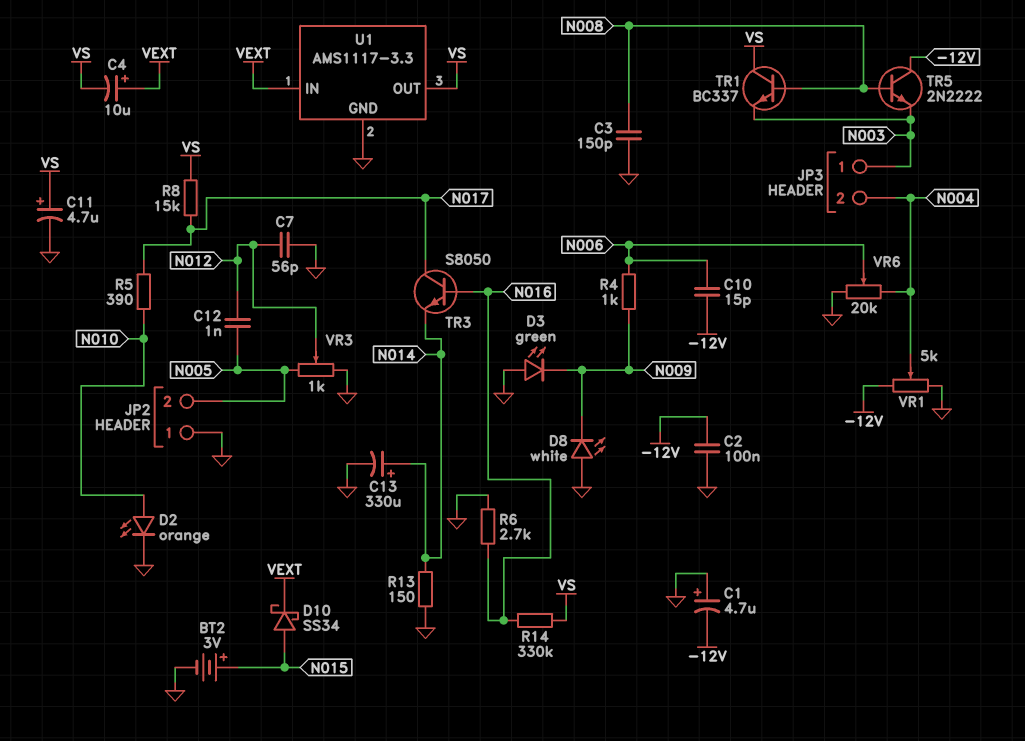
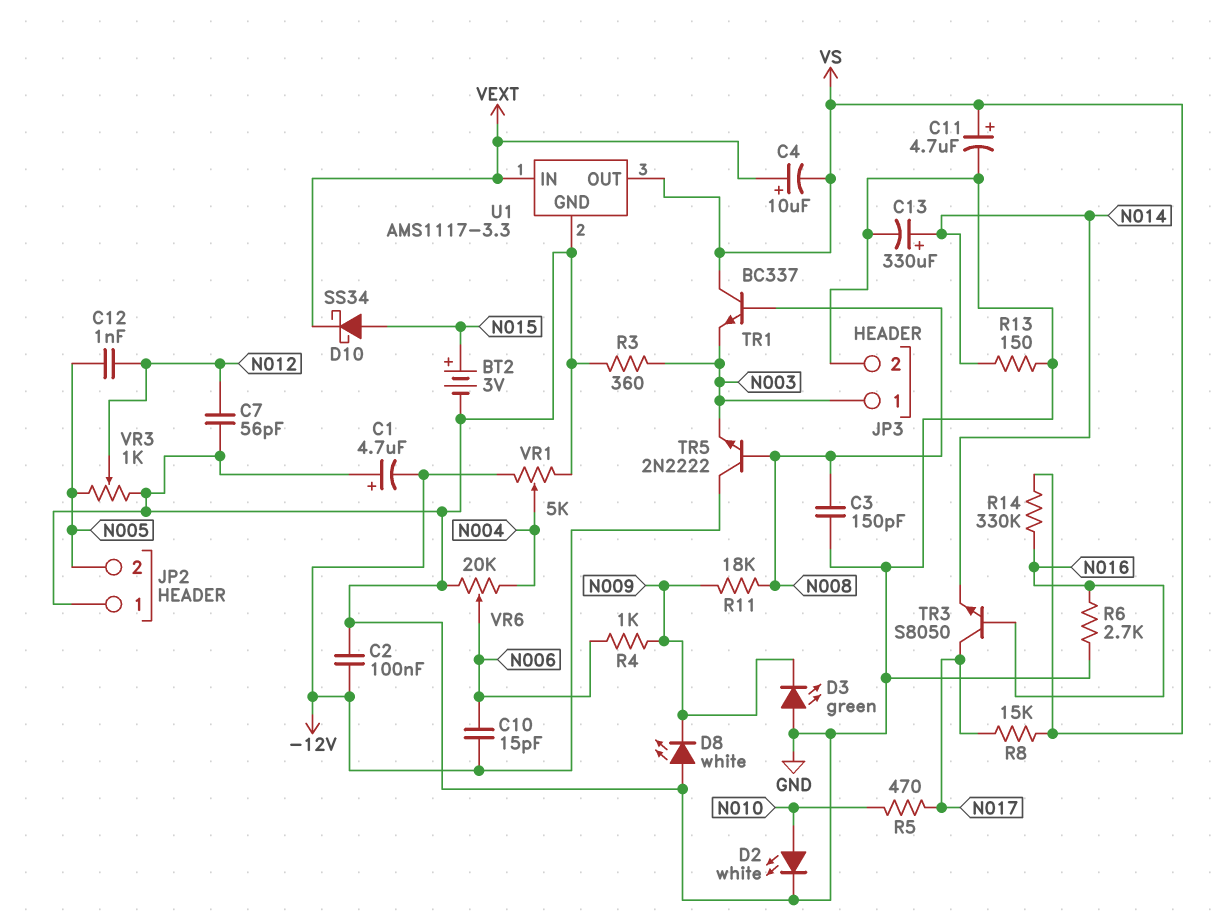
D2: LED orange (A N010, K GND) -> LED white (A N010, K GND)
JP3 pin 2: N004 -> GND
R3: none -> 360 (GND, N003)
R5: 390 (N010, N017) -> 470 (N010, N017)
R11: none -> 18k (N008, N009)

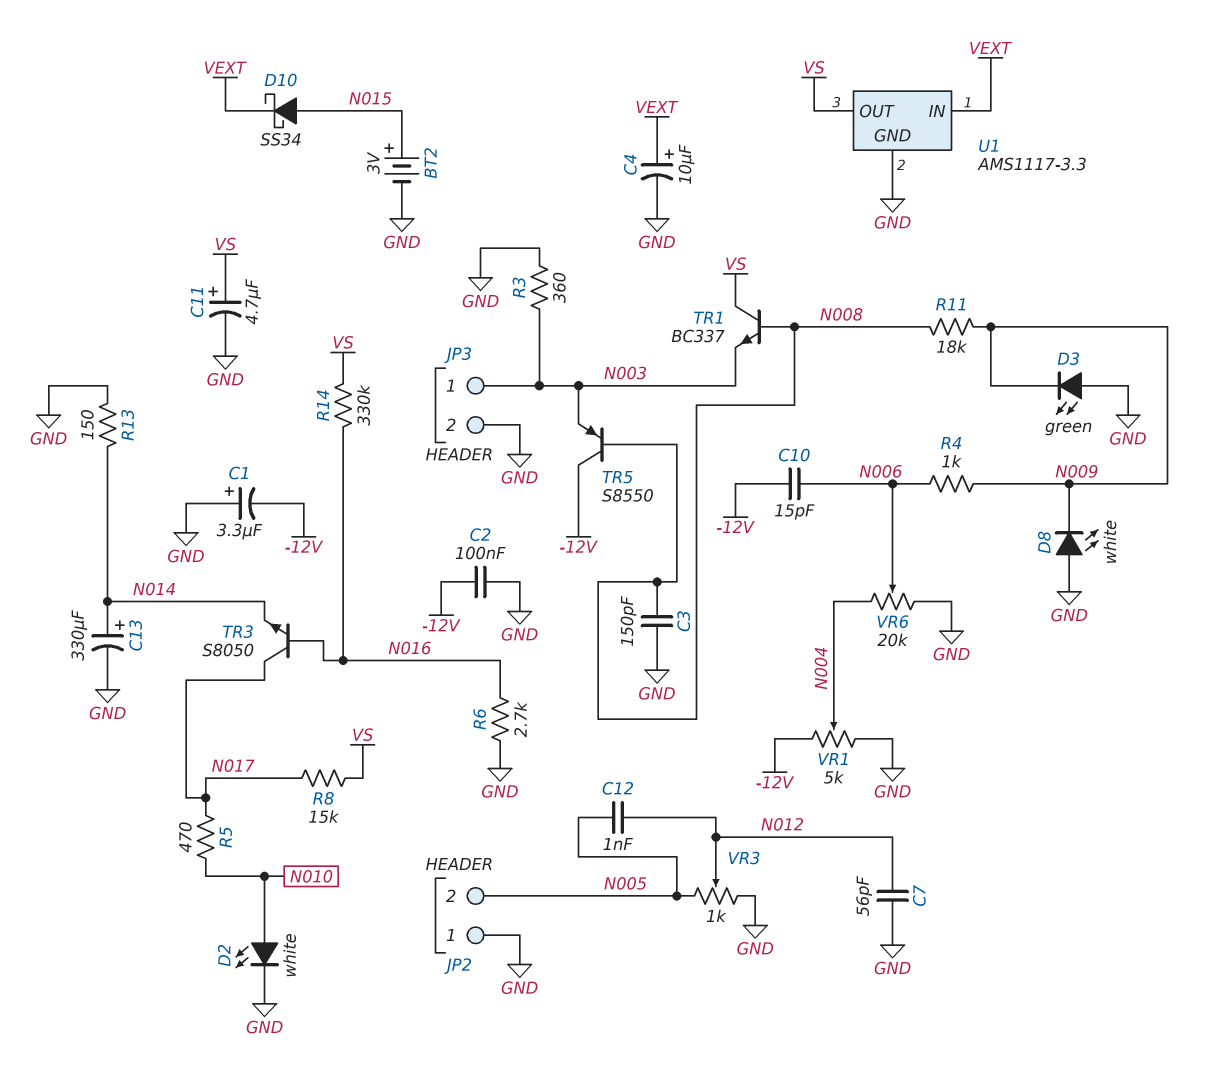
C1: 4.7uF (plus GND, minus -12V) -> 3.3uF (plus GND, minus -12V)
C4: 10uF (plus VEXT, minus VS) -> 10uF (plus VEXT, minus GND)
TR5: NPN 2N2222 (B N008, C -12V, E N003) -> PNP S8550 (B N008, C -12V, E N003)

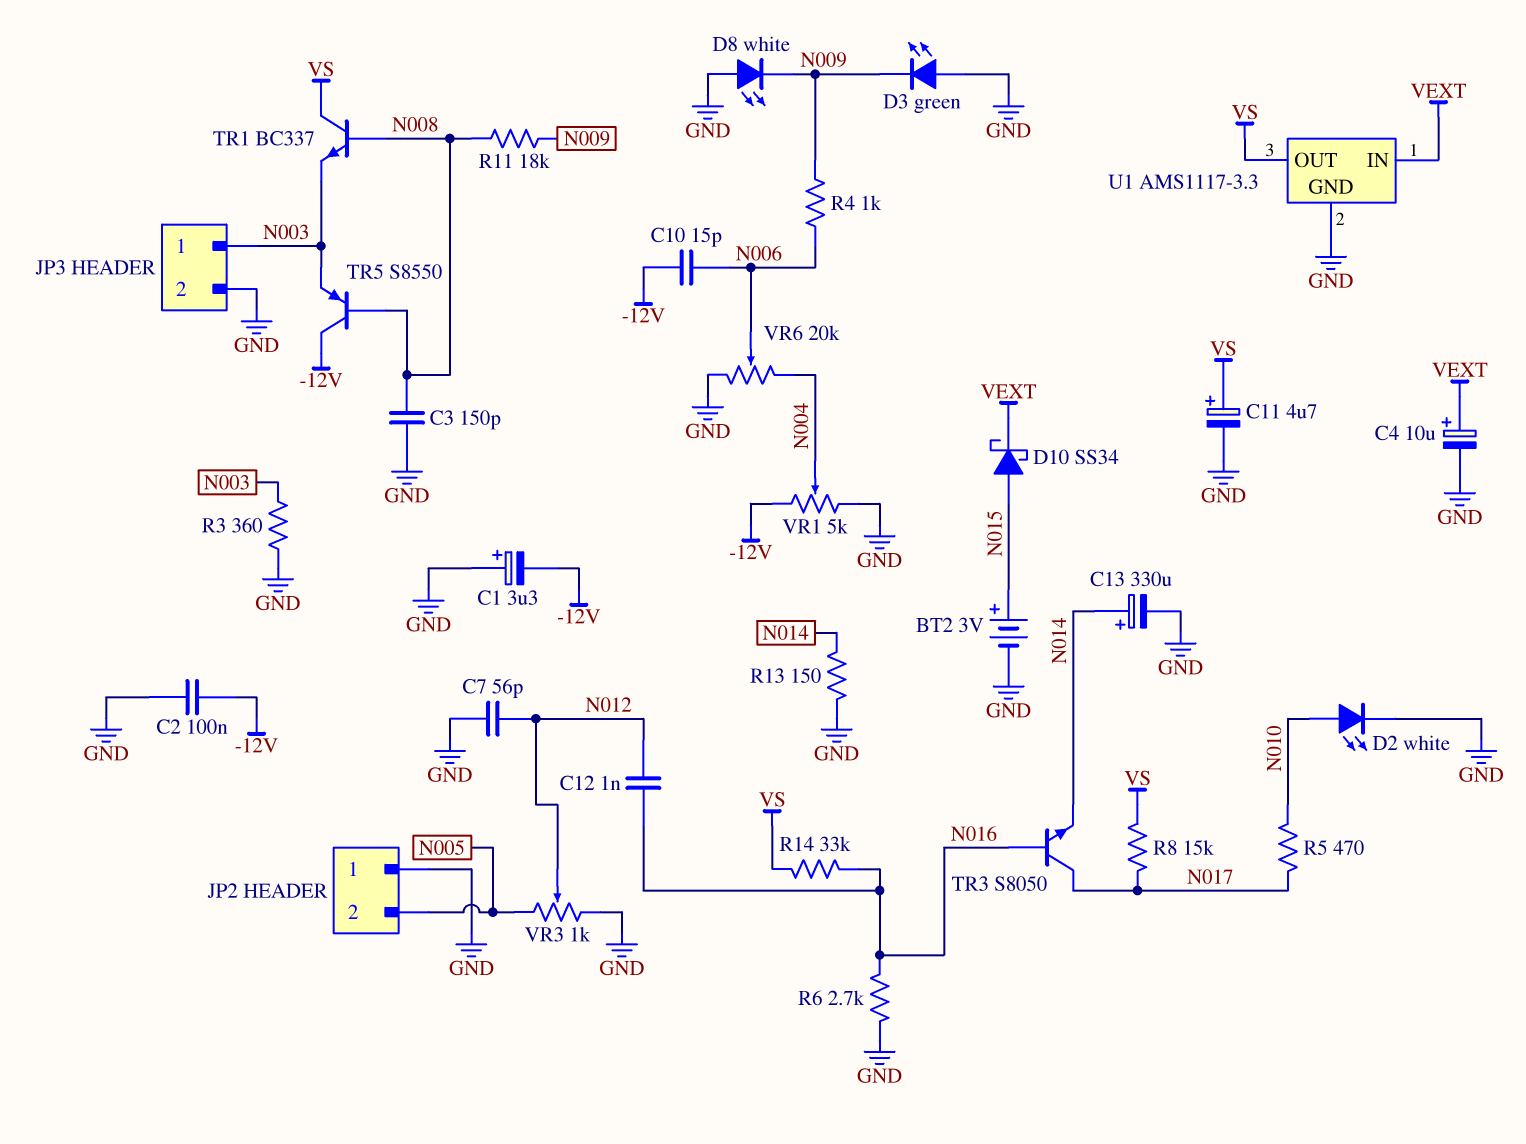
C12: 1nF (N005, N012) -> 1nF (N012, N016)
R14: 330k (N016, VS) -> 33k (N016, VS)

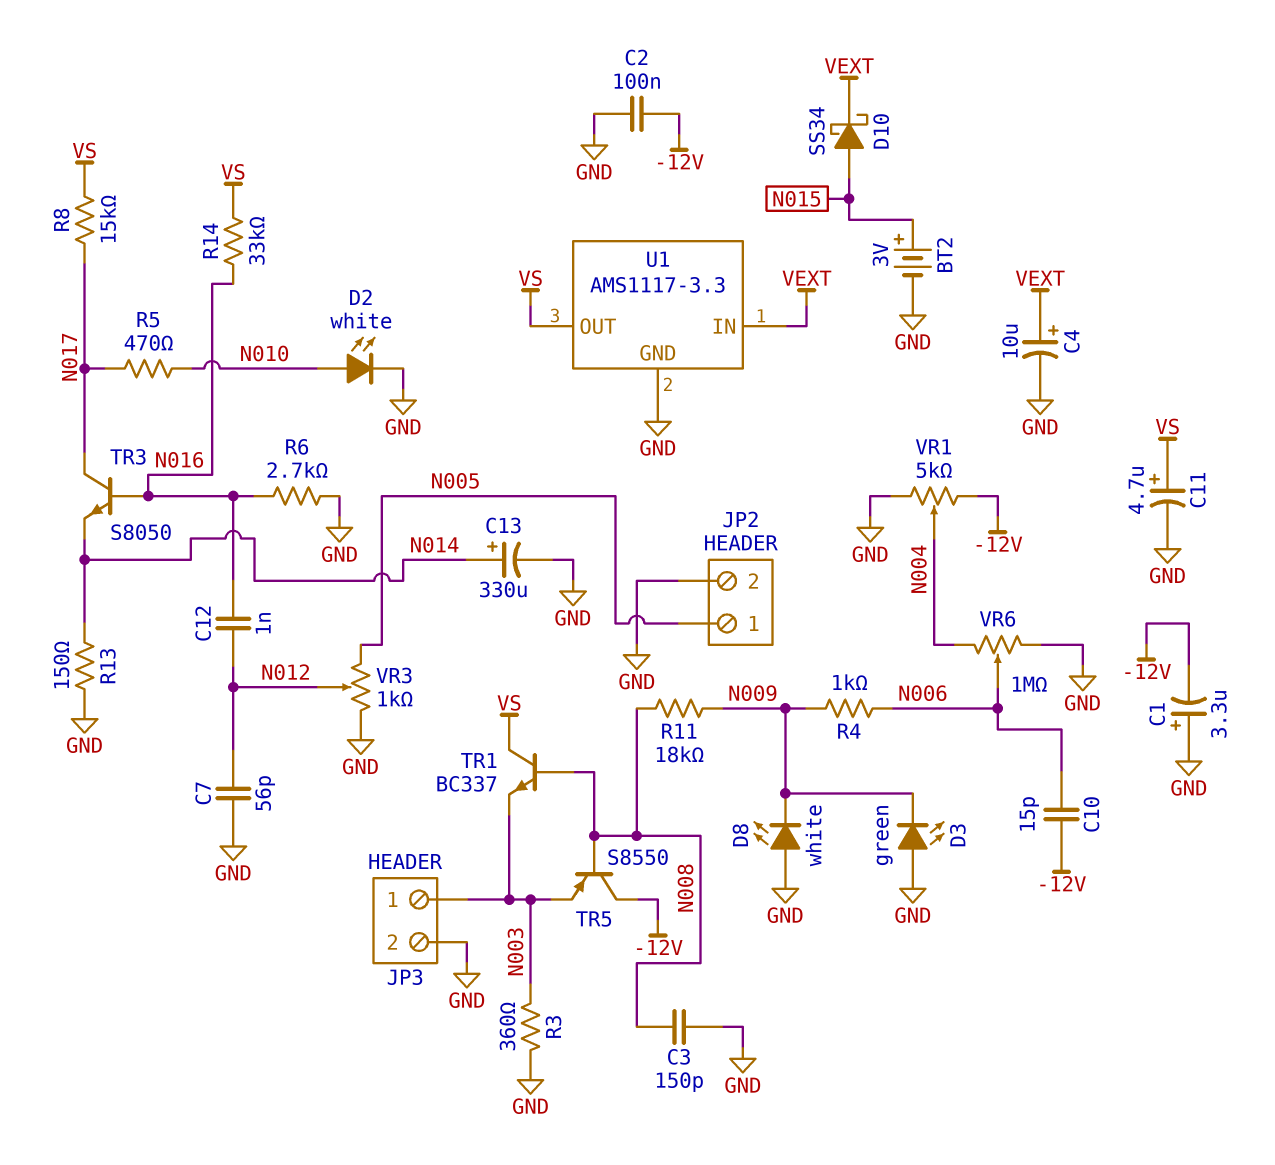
JP2 pin 1: GND -> N005
JP2 pin 2: N005 -> GND
VR6: 20k (GND, N004, wiper N006) -> 1M (GND, N004, wiper N006)

